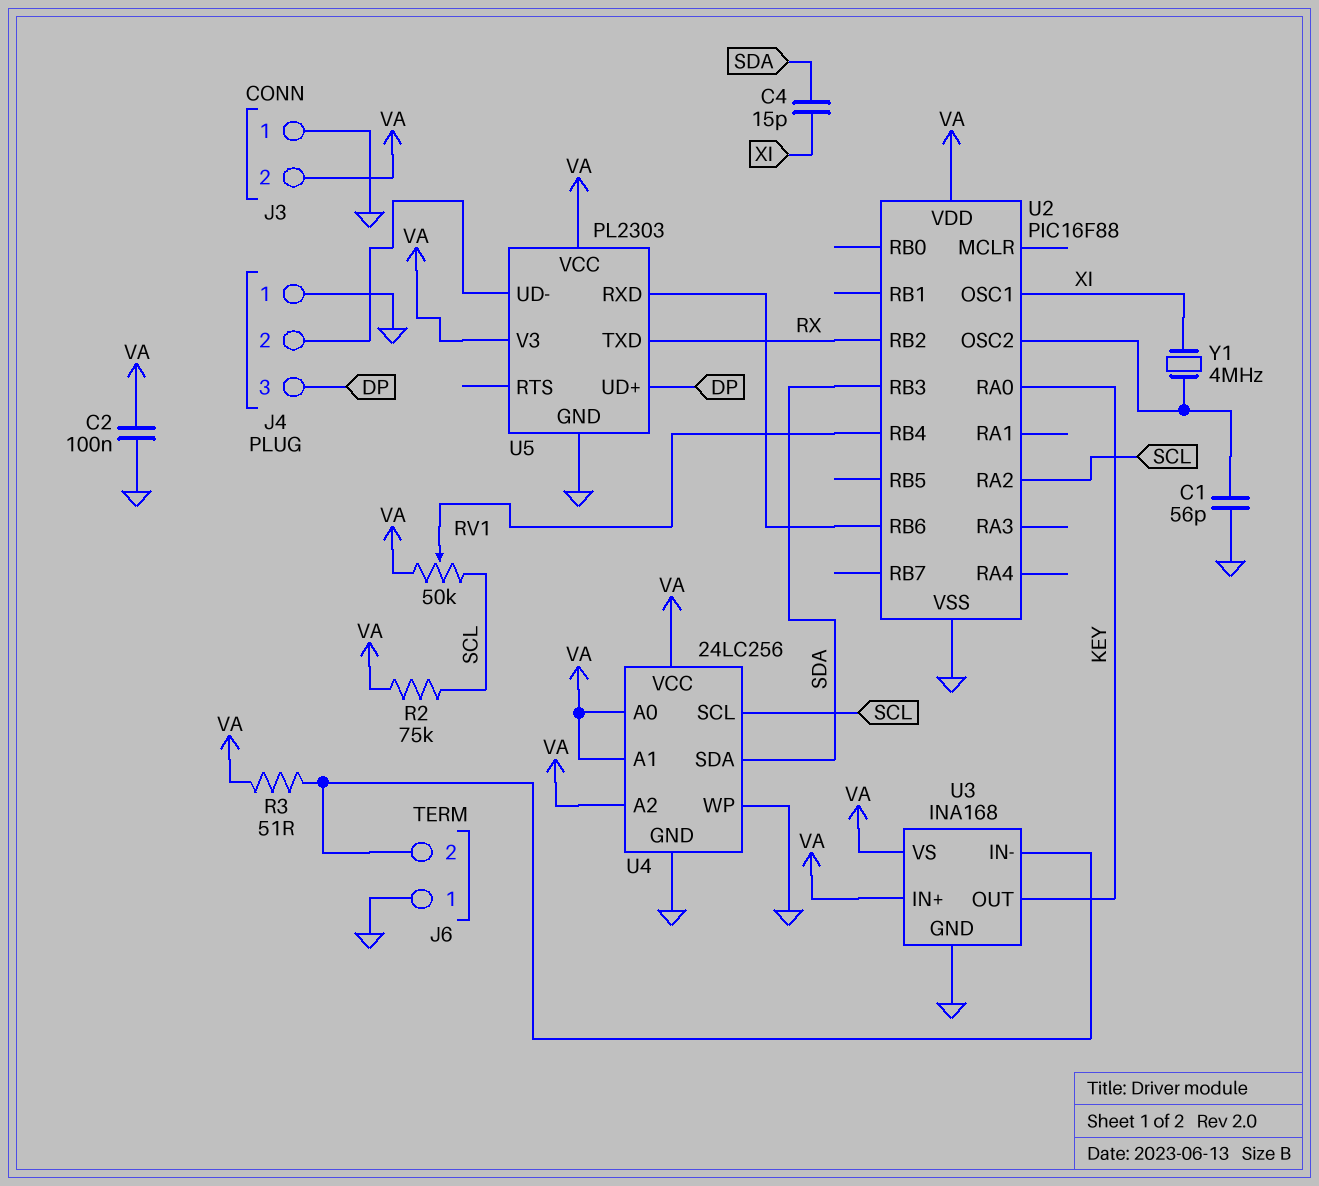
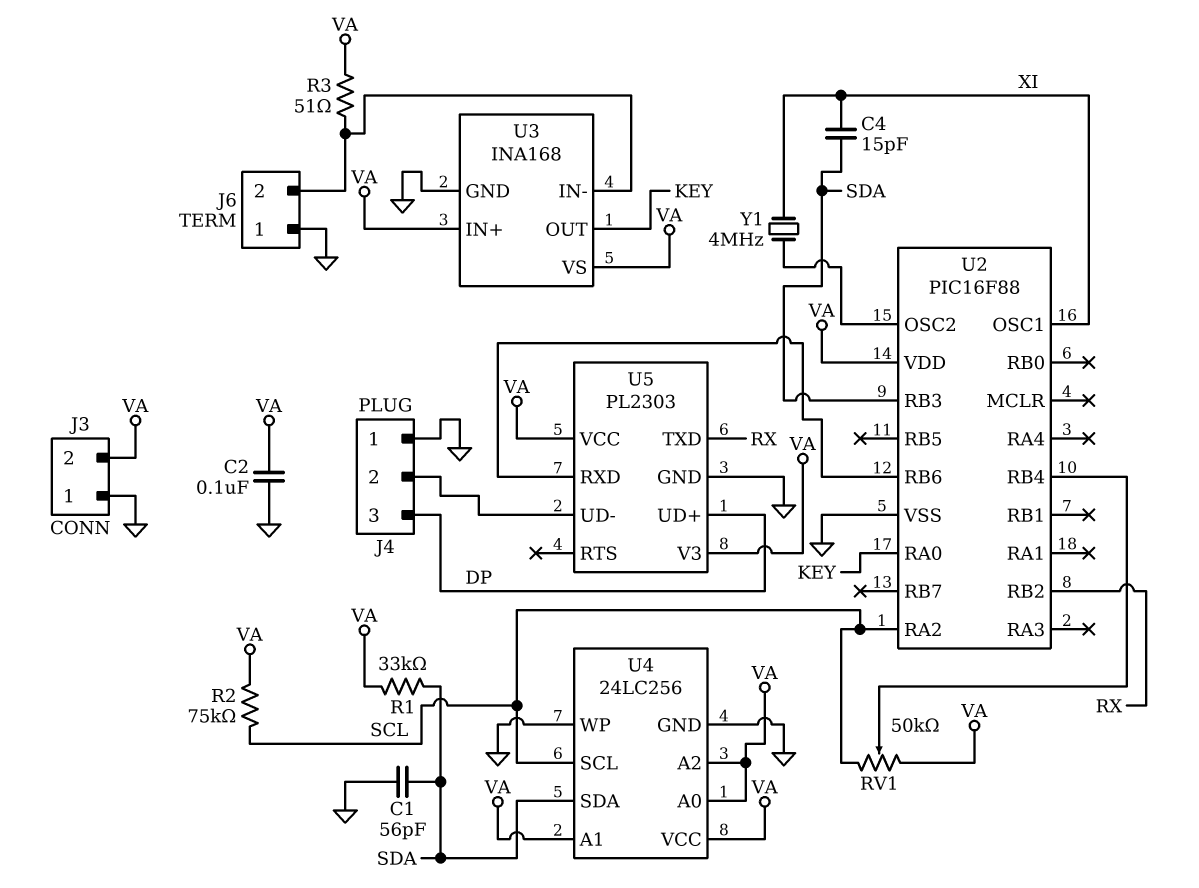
C1: 56pF (GND, U2/OSC2) -> 56pF (GND, SDA)
R1: none -> 33k (SDA, VA)

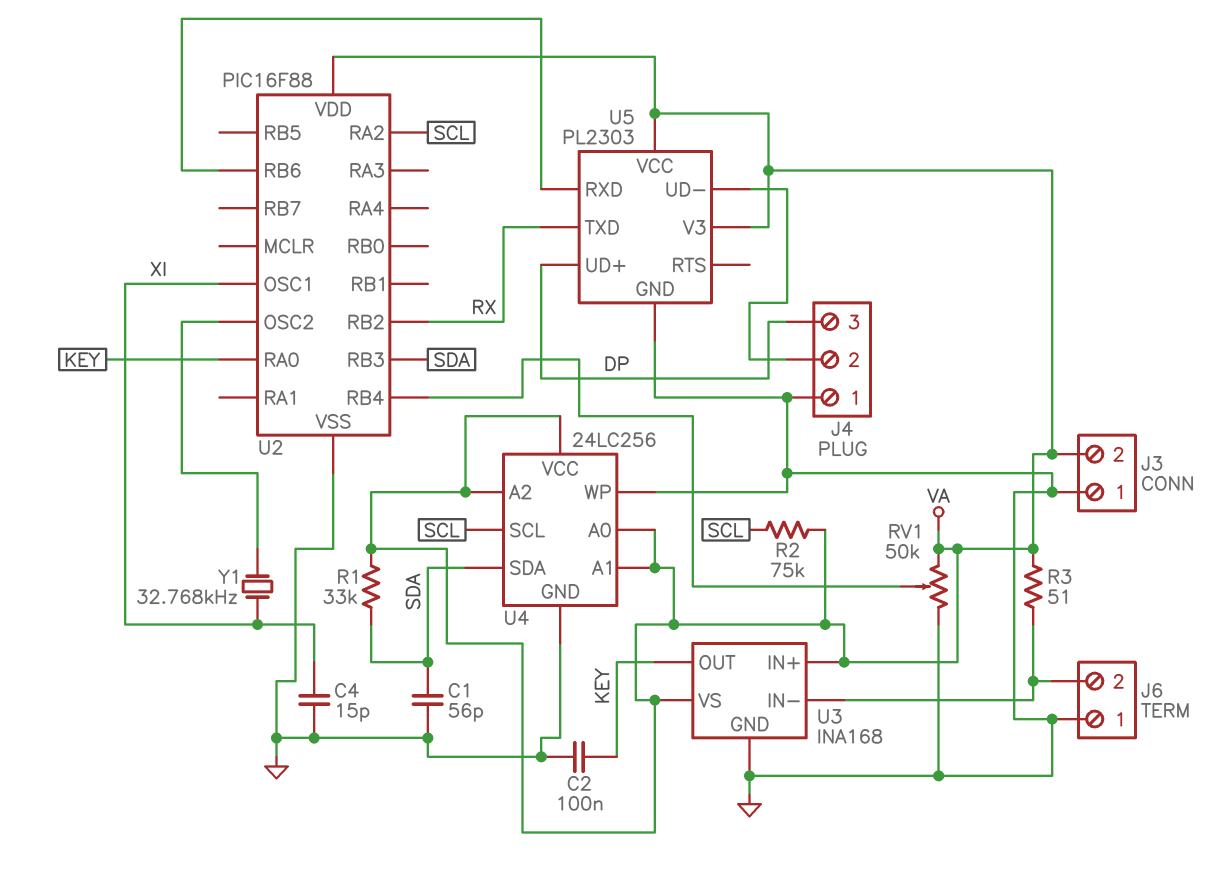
C2: 100nF (GND, VA) -> 100nF (GND, KEY)
C4: 15pF (SDA, XI) -> 15pF (GND, XI)
RV1: 50k (SCL, VA, wiper U2/RB4) -> 50k (GND, VA, wiper U2/RB4)
Y1: 4MHz (U2/OSC2, XI) -> 32.768kHz (U2/OSC2, XI)

